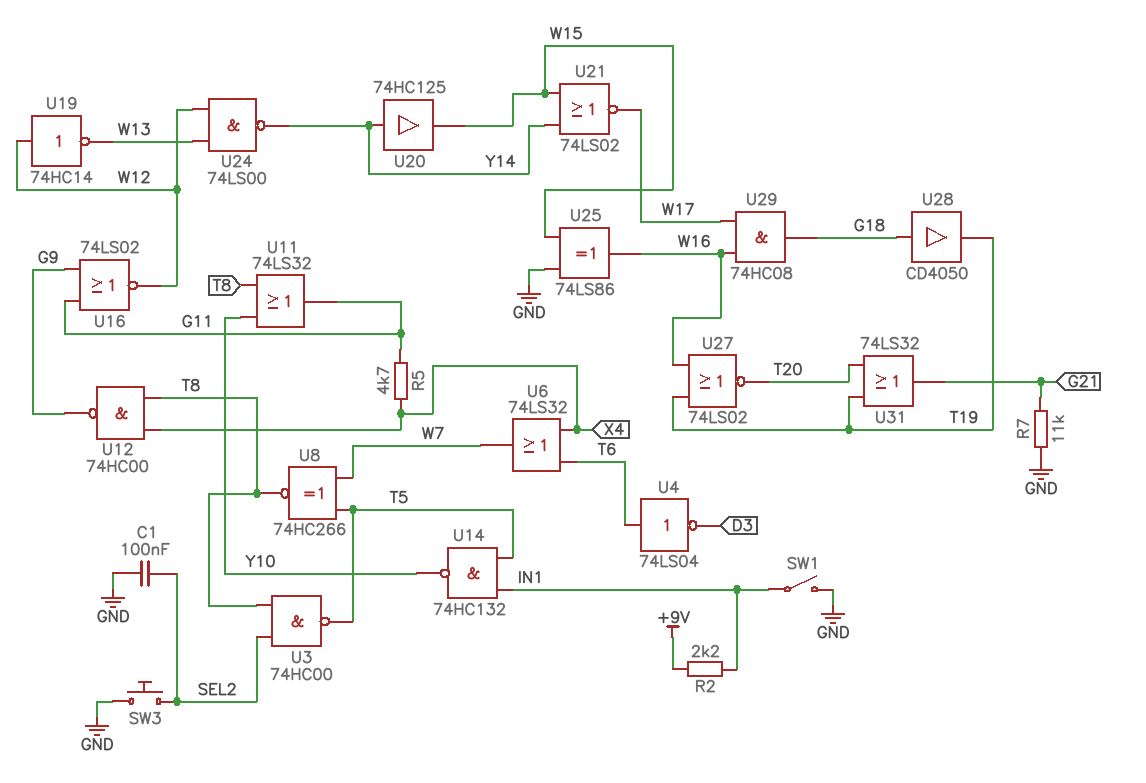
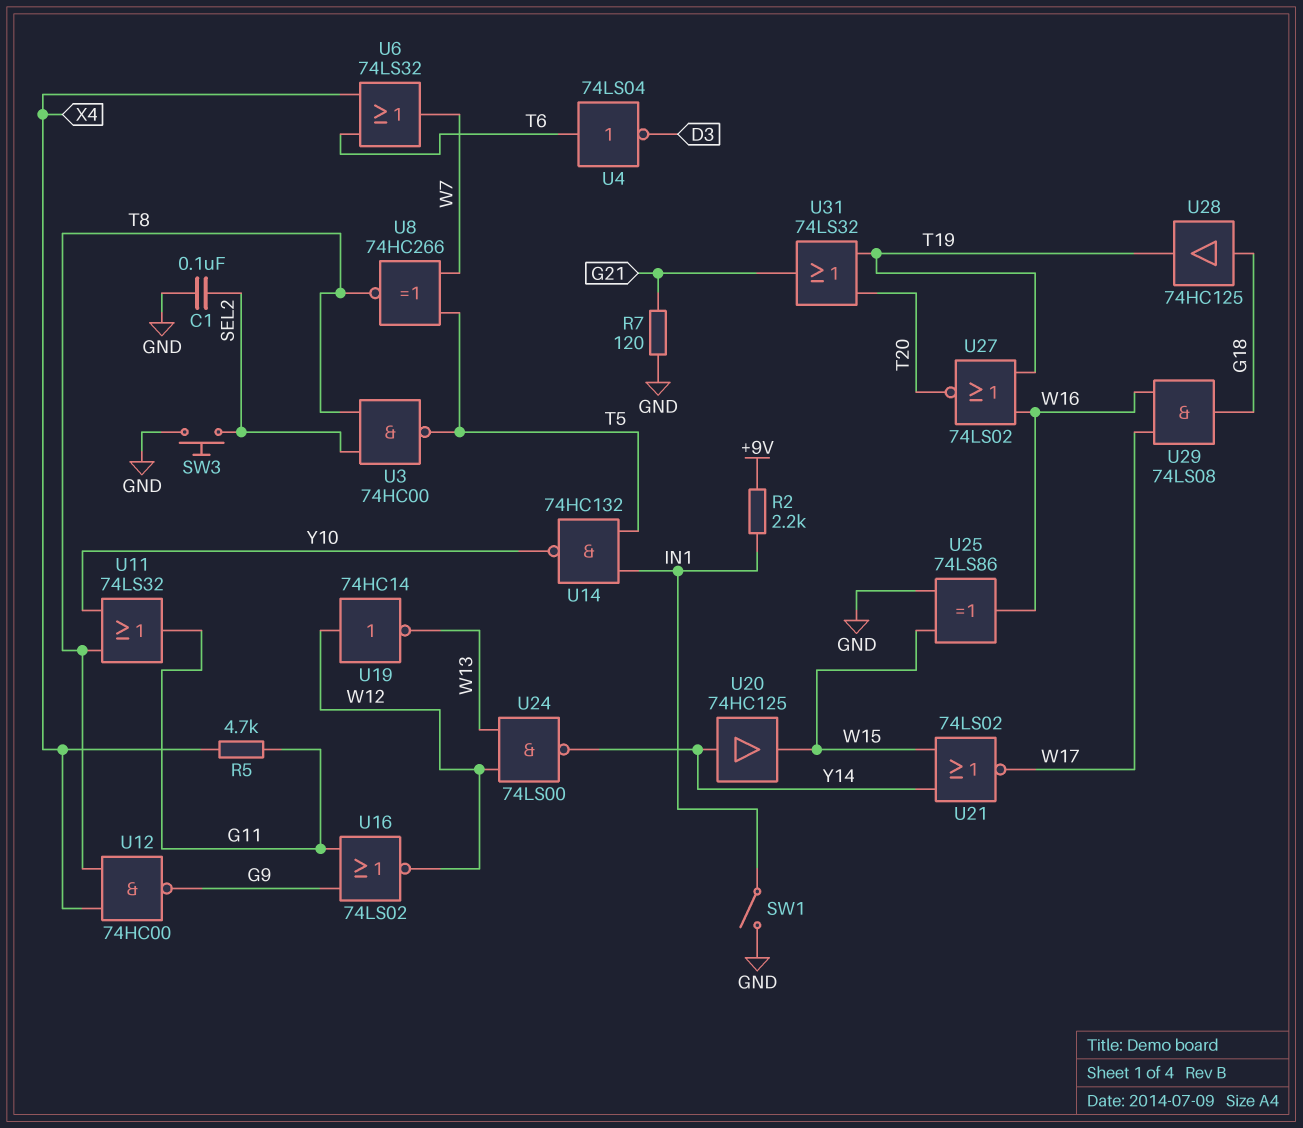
R7: 11k (G21, GND) -> 120 (G21, GND)
U28: buffer CD4050 (in G18, out T19) -> buffer 74HC125 (in G18, out T19)
U29: AND 74HC08 (in W16, in W17, out G18) -> AND 74LS08 (in W16, in W17, out G18)

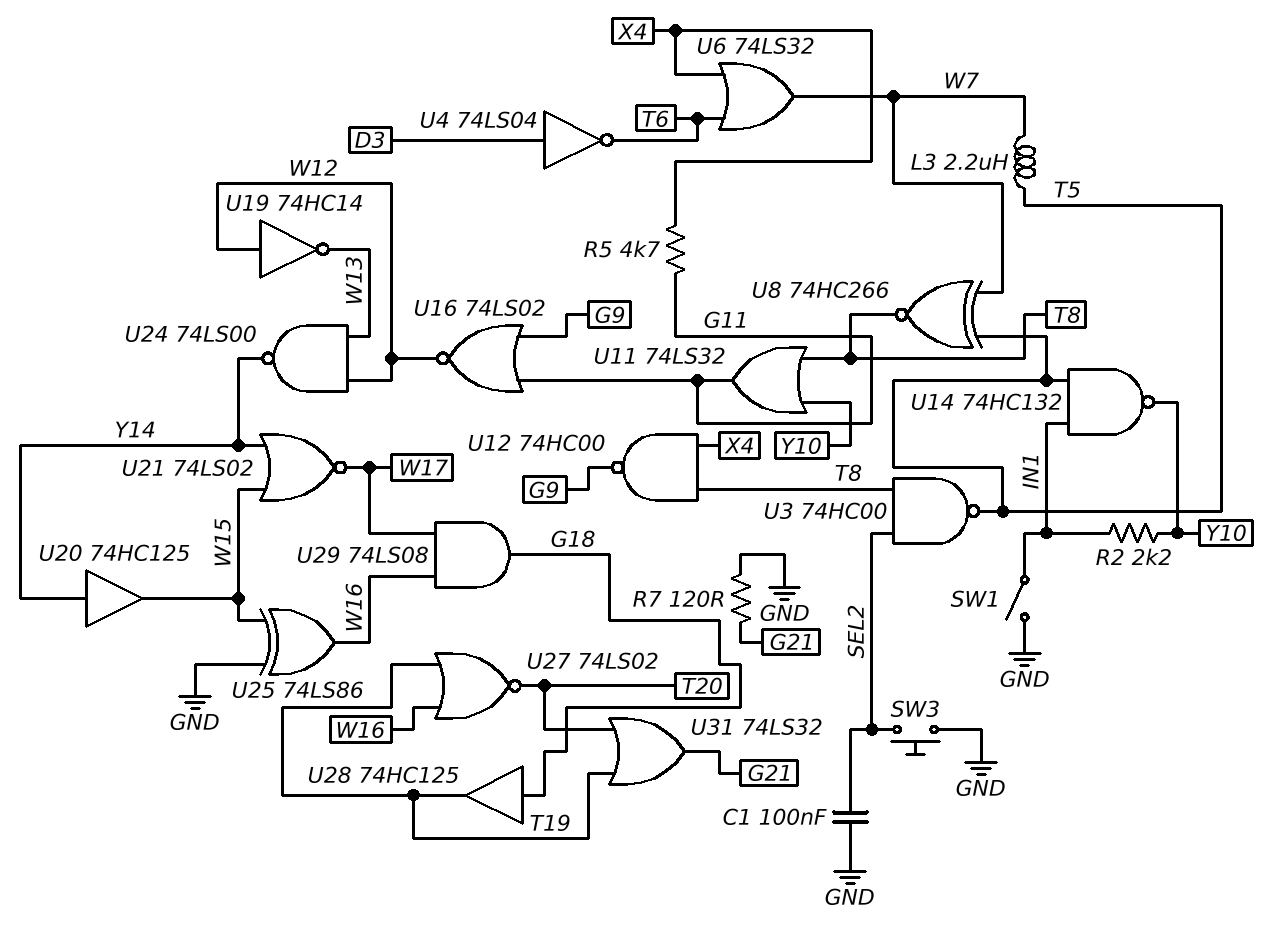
L3: none -> 2.2uH (T5, W7)
R2: 2.2k (+9V, IN1) -> 2.2k (IN1, Y10)
U4: NOT 74LS04 (in T6, out D3) -> NOT 74LS04 (in D3, out T6)

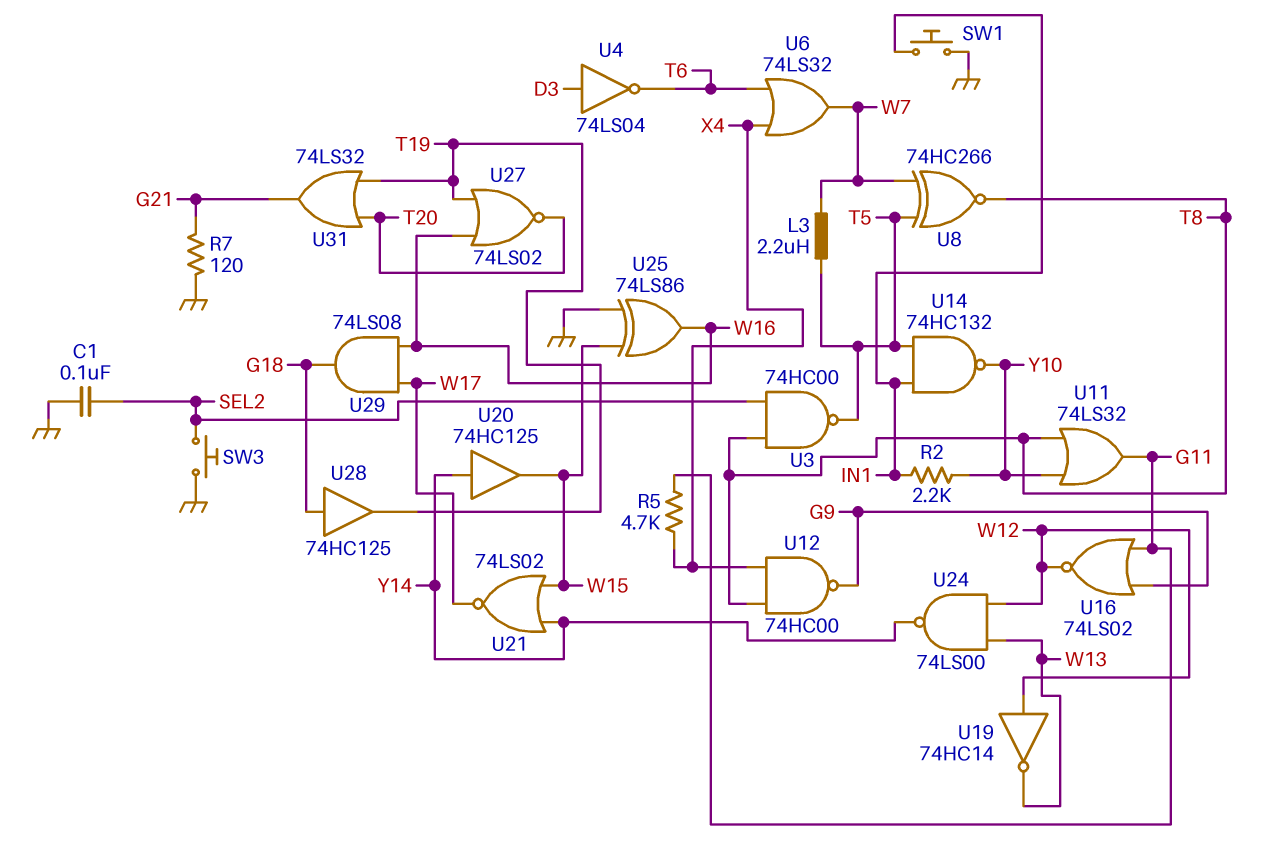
SW1: switch (GND, IN1) -> button (GND, IN1)

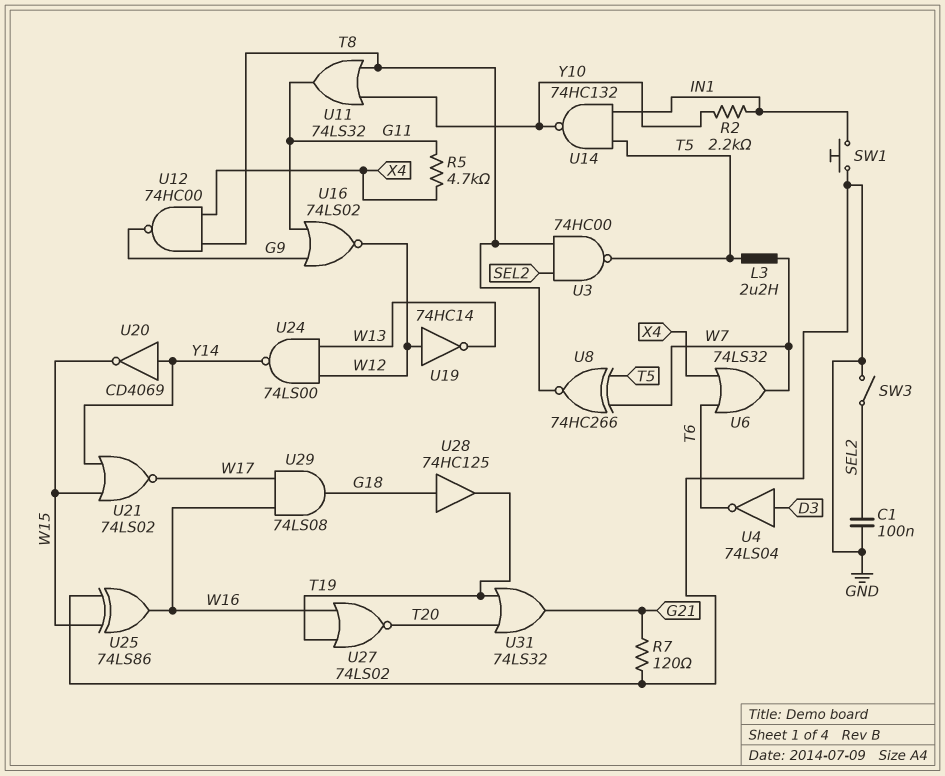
SW3: button (GND, SEL2) -> switch (GND, SEL2)
U20: buffer 74HC125 (in Y14, out W15) -> NOT CD4069 (in Y14, out W15)

